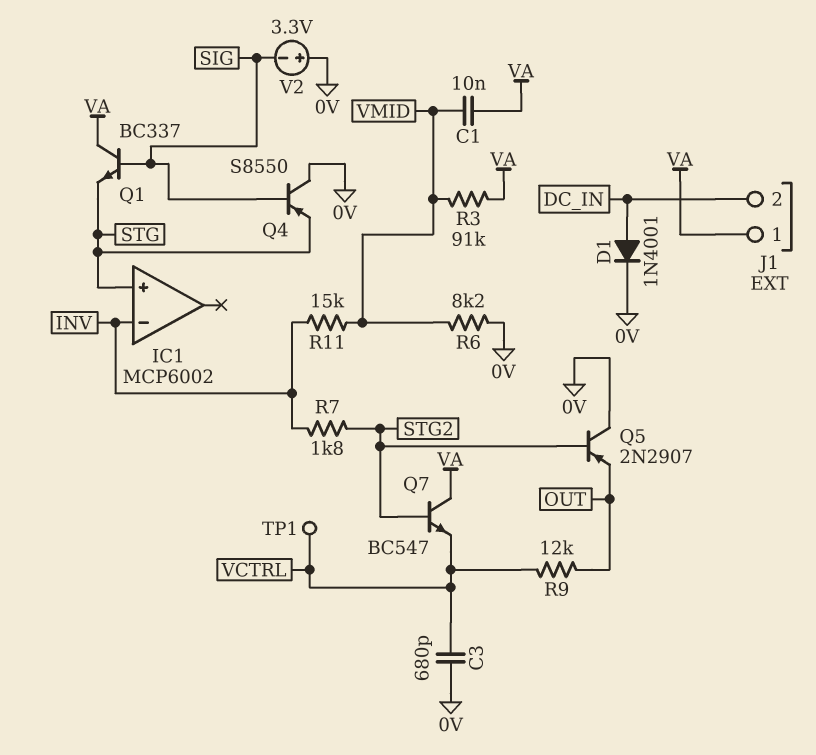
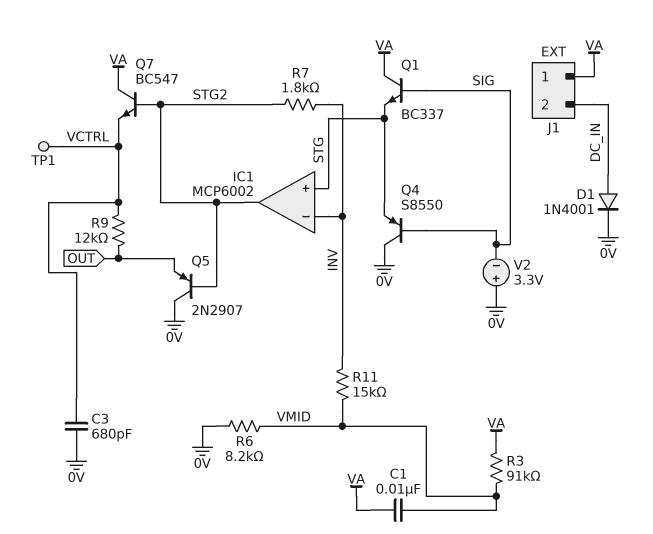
IC1 pin out: none -> STG2

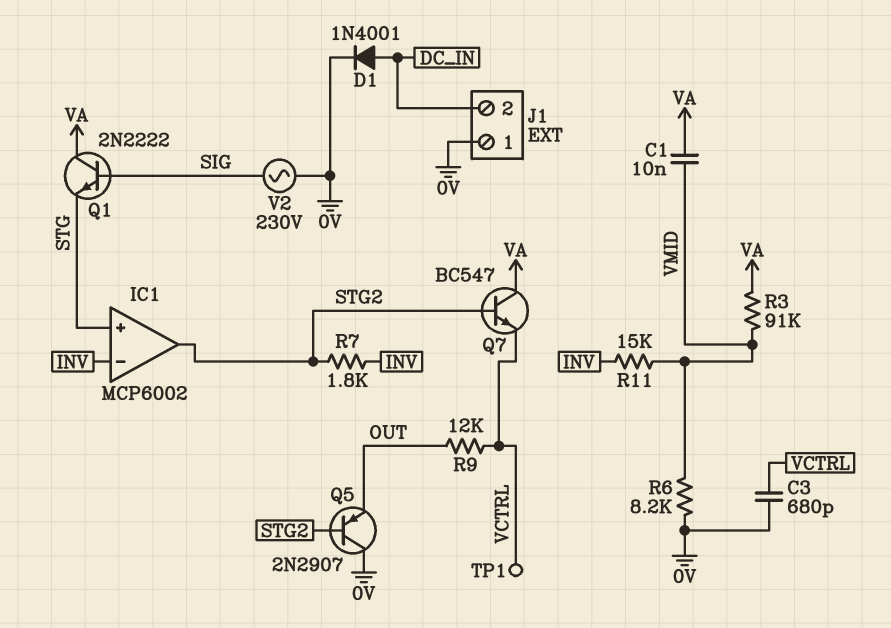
J1 pin 1: VA -> 0V
Q1: NPN BC337 (B SIG, C VA, E STG) -> NPN 2N2222 (B SIG, C VA, E STG)
Q4: PNP S8550 (B SIG, C 0V, E STG) -> none
V2: 3.3V (plus 0V, minus SIG) -> AC 230V (0V, SIG)

